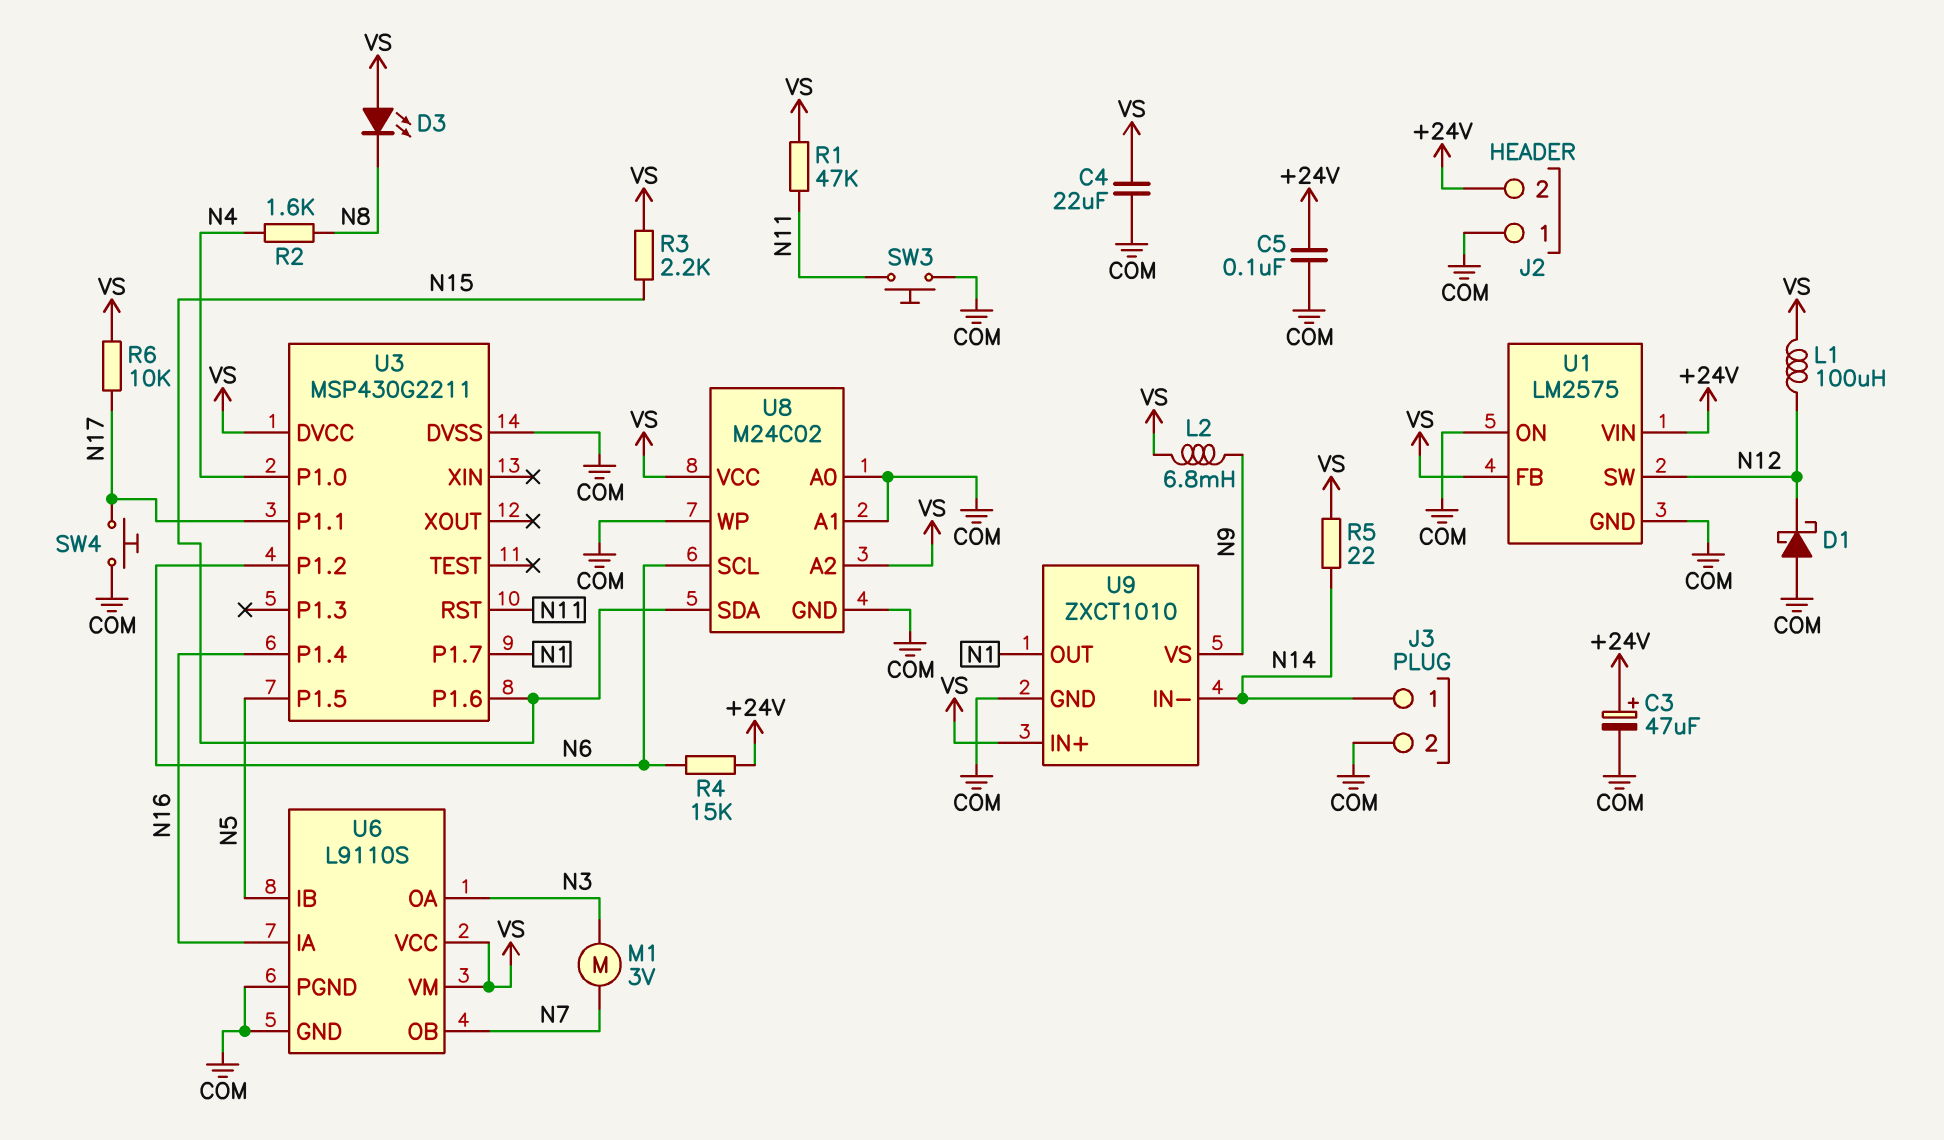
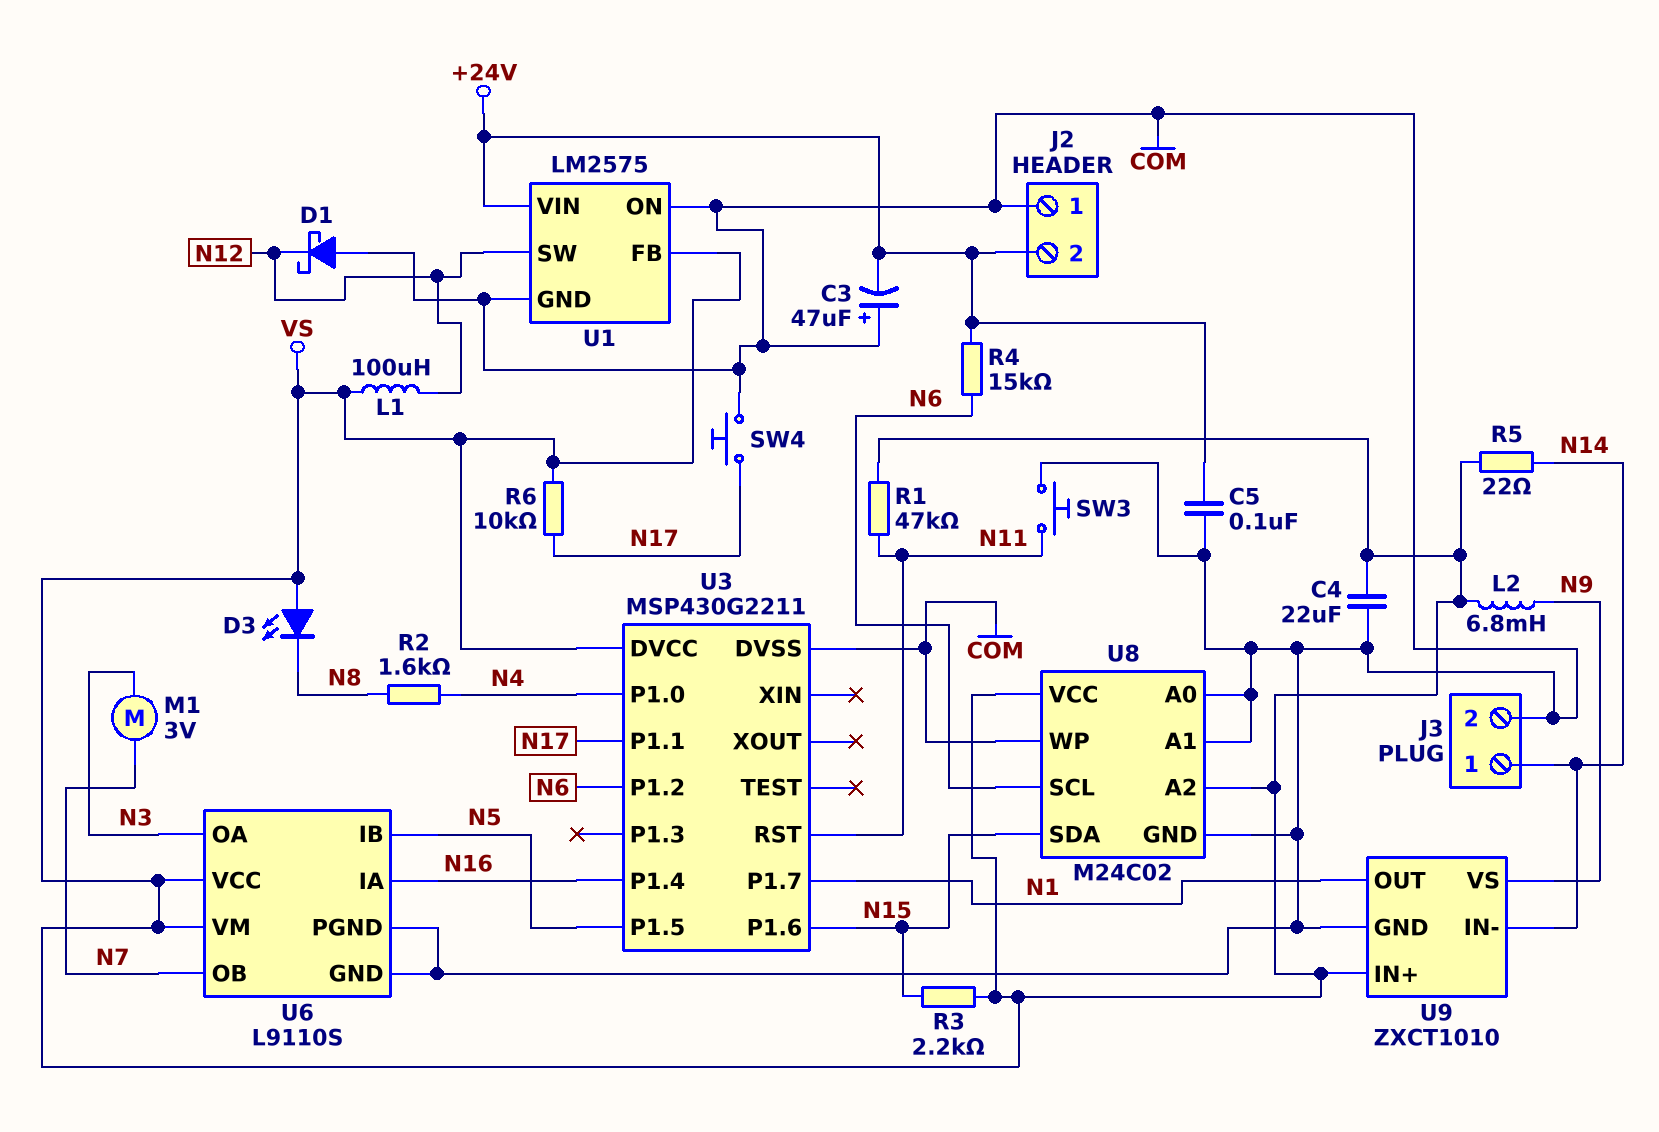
C3: 47uF (plus +24V, minus COM) -> 47uF (plus COM, minus +24V)

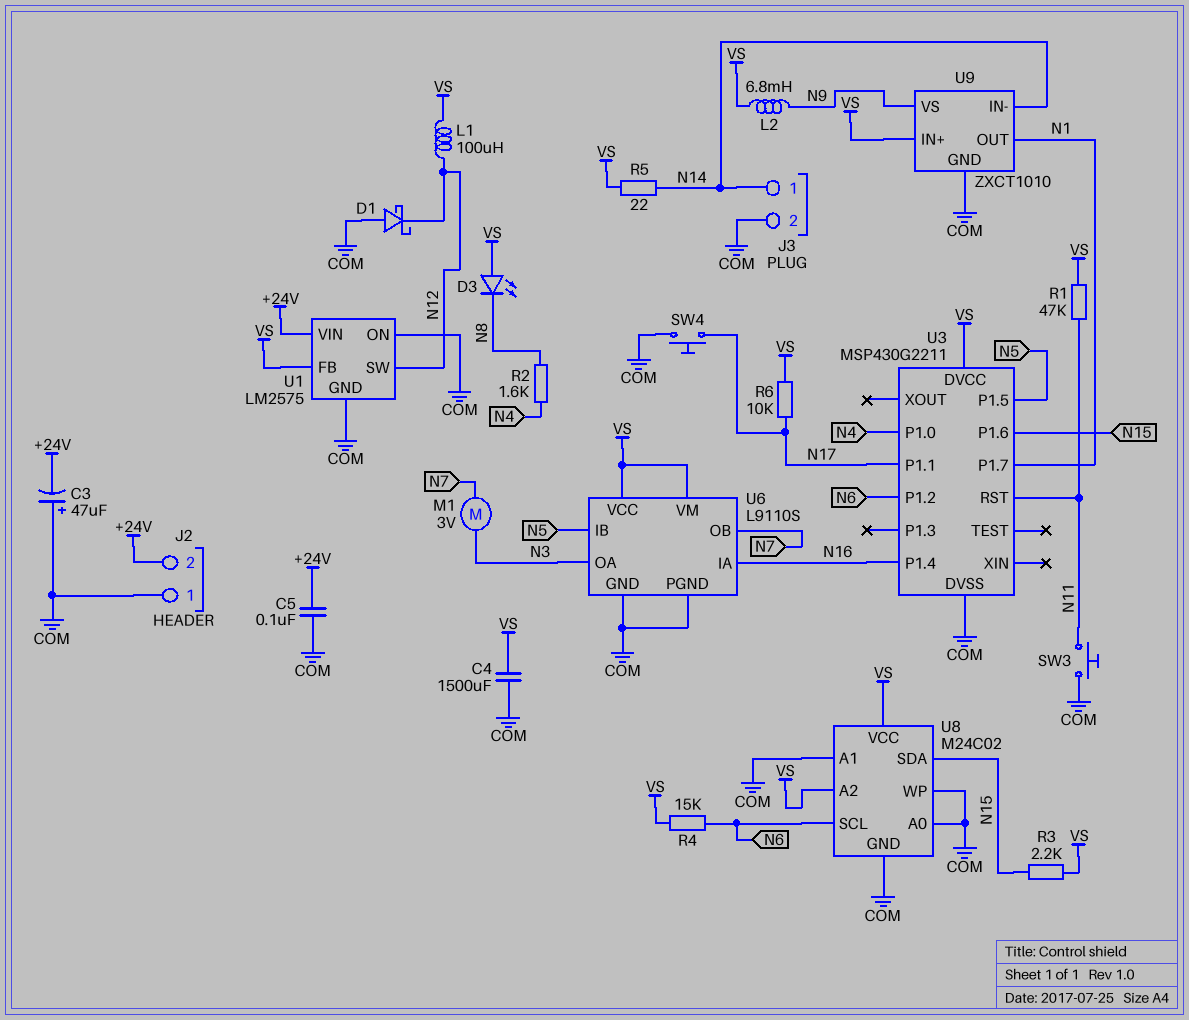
C4: 22uF (COM, VS) -> 1500uF (COM, VS)
R4: 15k (+24V, N6) -> 15k (N6, VS)

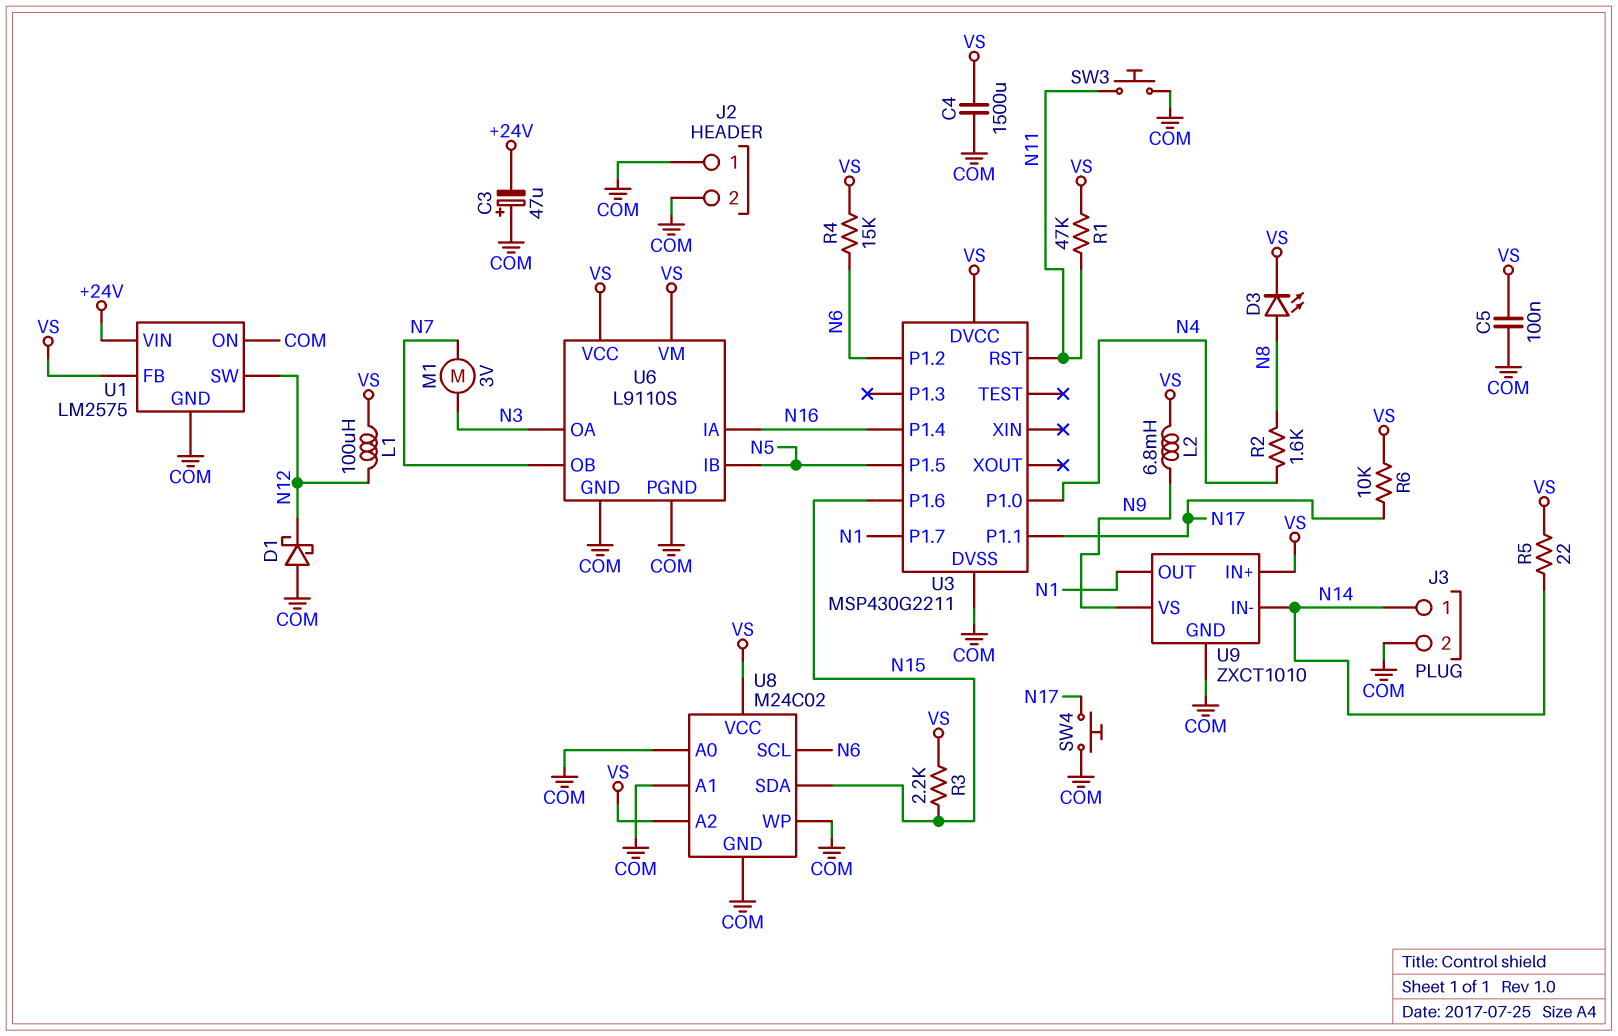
C5: 100nF (+24V, COM) -> 100nF (COM, VS)
D3: LED (A VS, K N8) -> LED (A N8, K VS)
J2 pin 2: +24V -> COM

